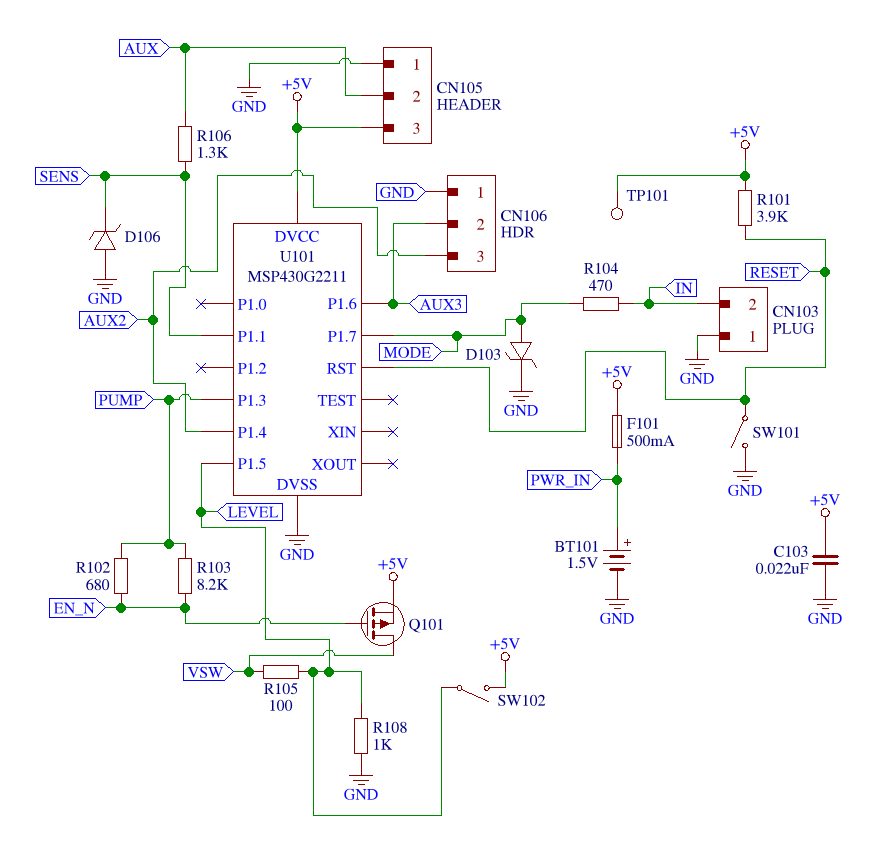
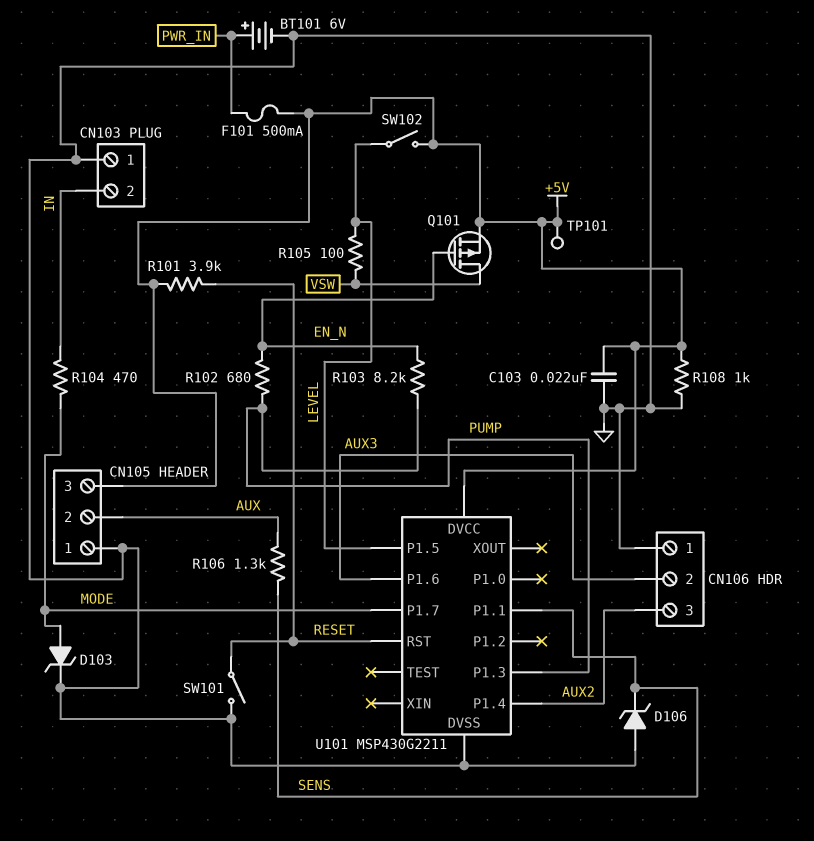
BT101: 1.5V (plus PWR_IN, minus GND) -> 6V (plus PWR_IN, minus GND)
R108: 1k (GND, LEVEL) -> 1k (+5V, GND)

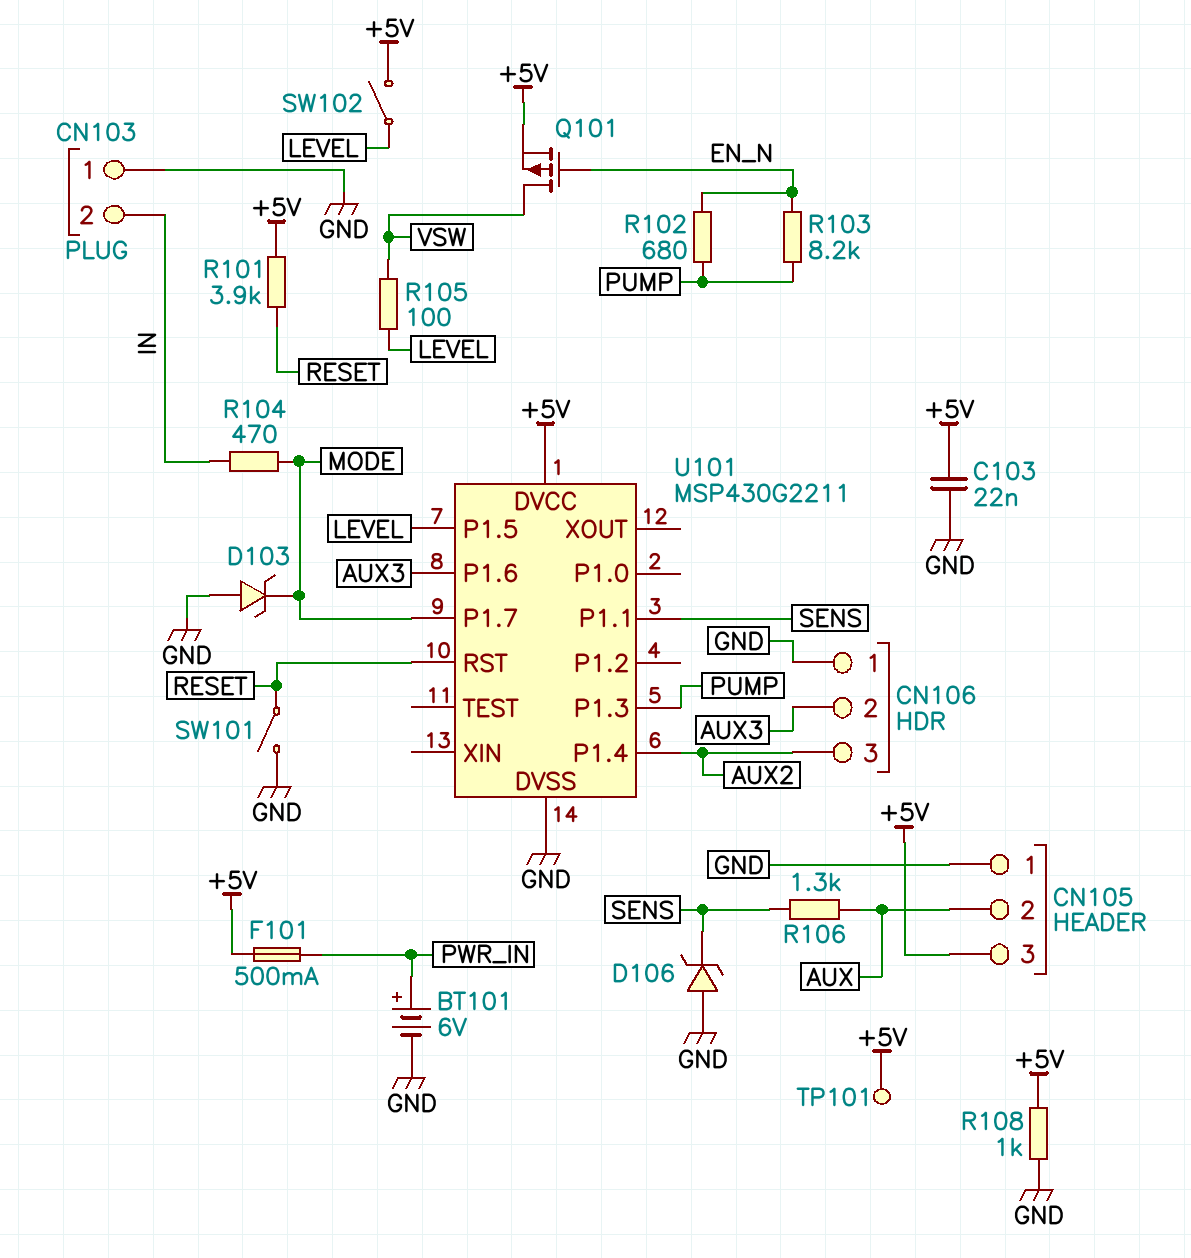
D103: zener (A MODE, K GND) -> zener (A GND, K MODE)

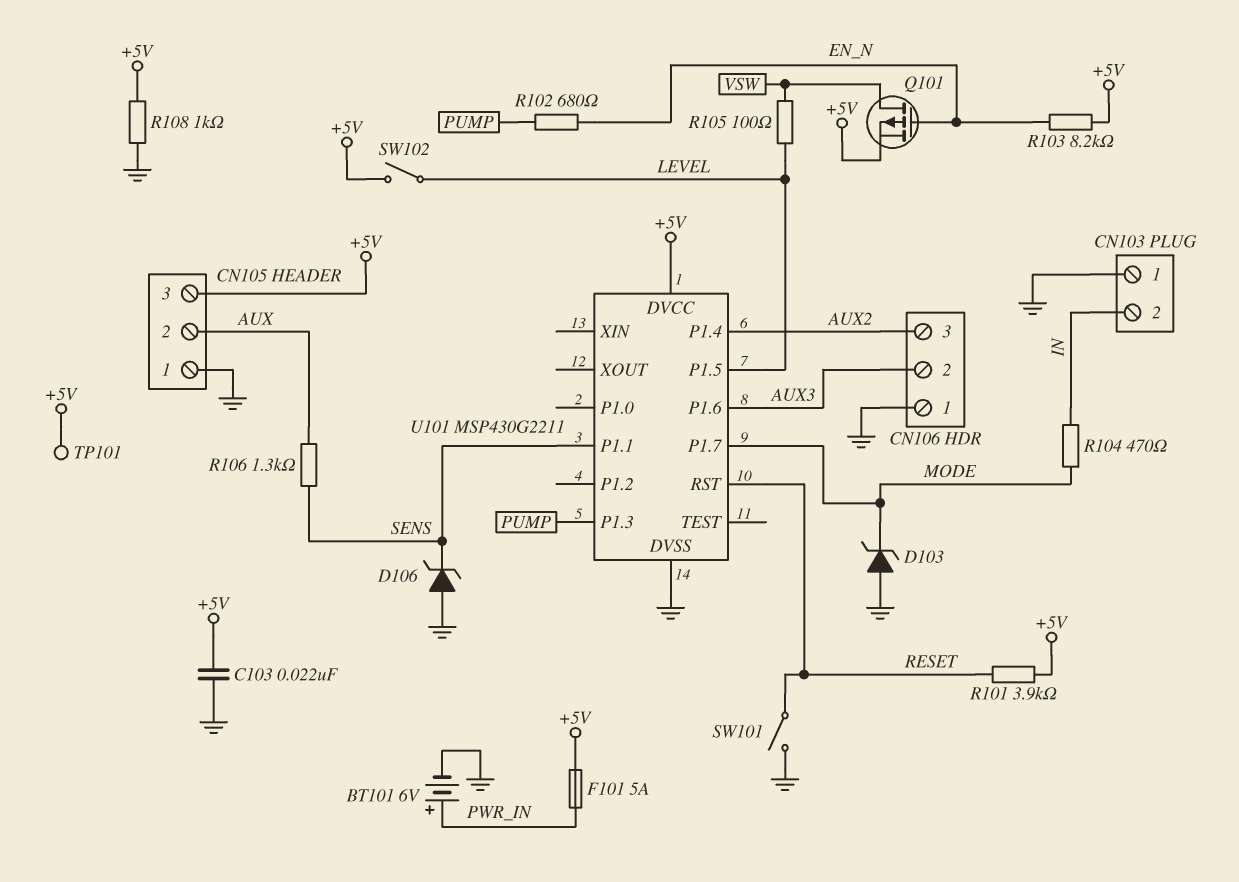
F101: 500mA (+5V, PWR_IN) -> 5A (+5V, PWR_IN)
R103: 8.2k (EN_N, PUMP) -> 8.2k (+5V, EN_N)

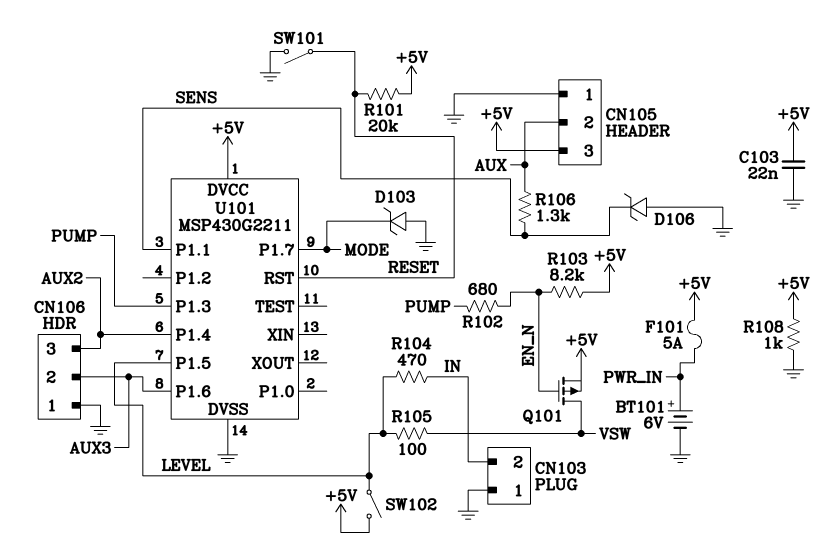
R101: 3.9k (+5V, RESET) -> 20k (+5V, RESET)
R104: 470 (IN, MODE) -> 470 (IN, LEVEL)
TP101: test point (+5V) -> none

